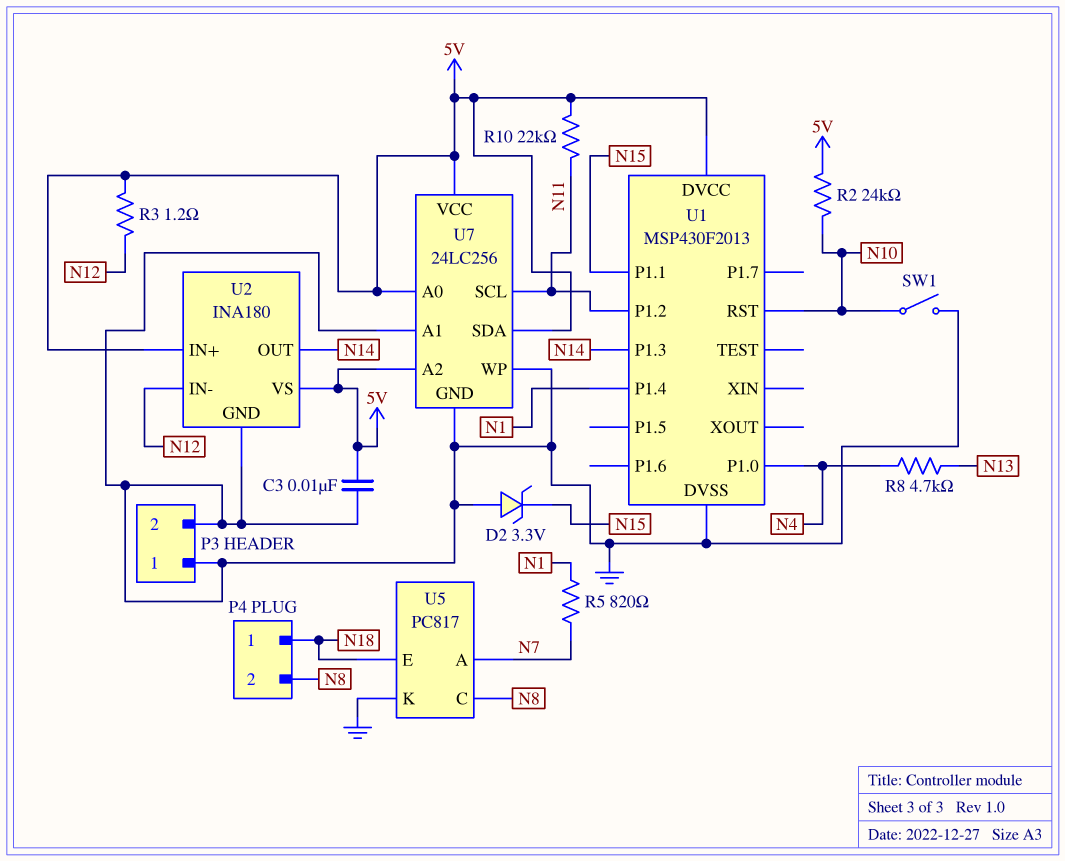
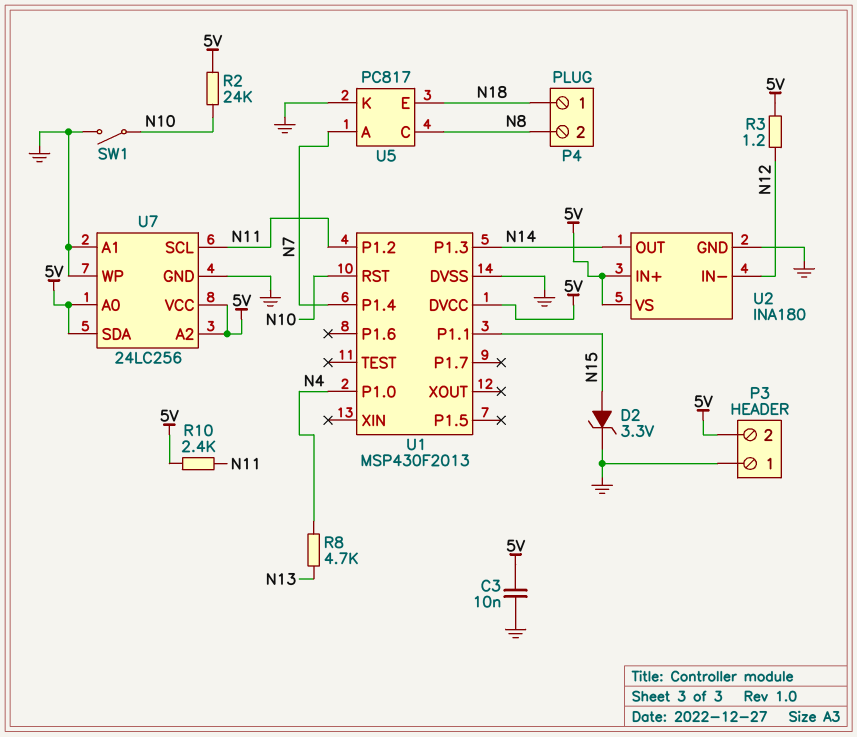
D2: zener 3.3V (A GND, K N15) -> zener 3.3V (A N15, K GND)
P3 pin 2: GND -> 5V
R5: 820 (N1, N7) -> none
R10: 22k (5V, N11) -> 2.4k (5V, N11)
U1 pin P1.4: N1 -> N7

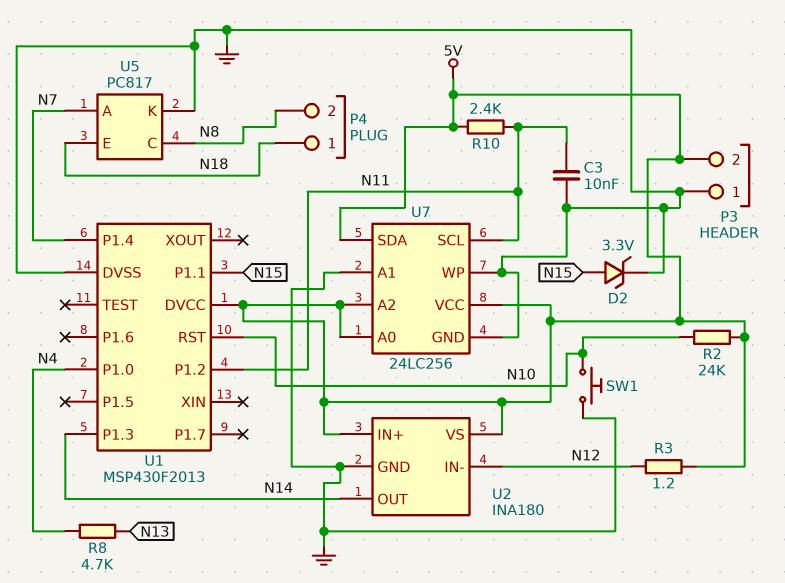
C3: 10nF (5V, GND) -> 10nF (GND, N11)
SW1: switch (GND, N10) -> button (GND, N10)

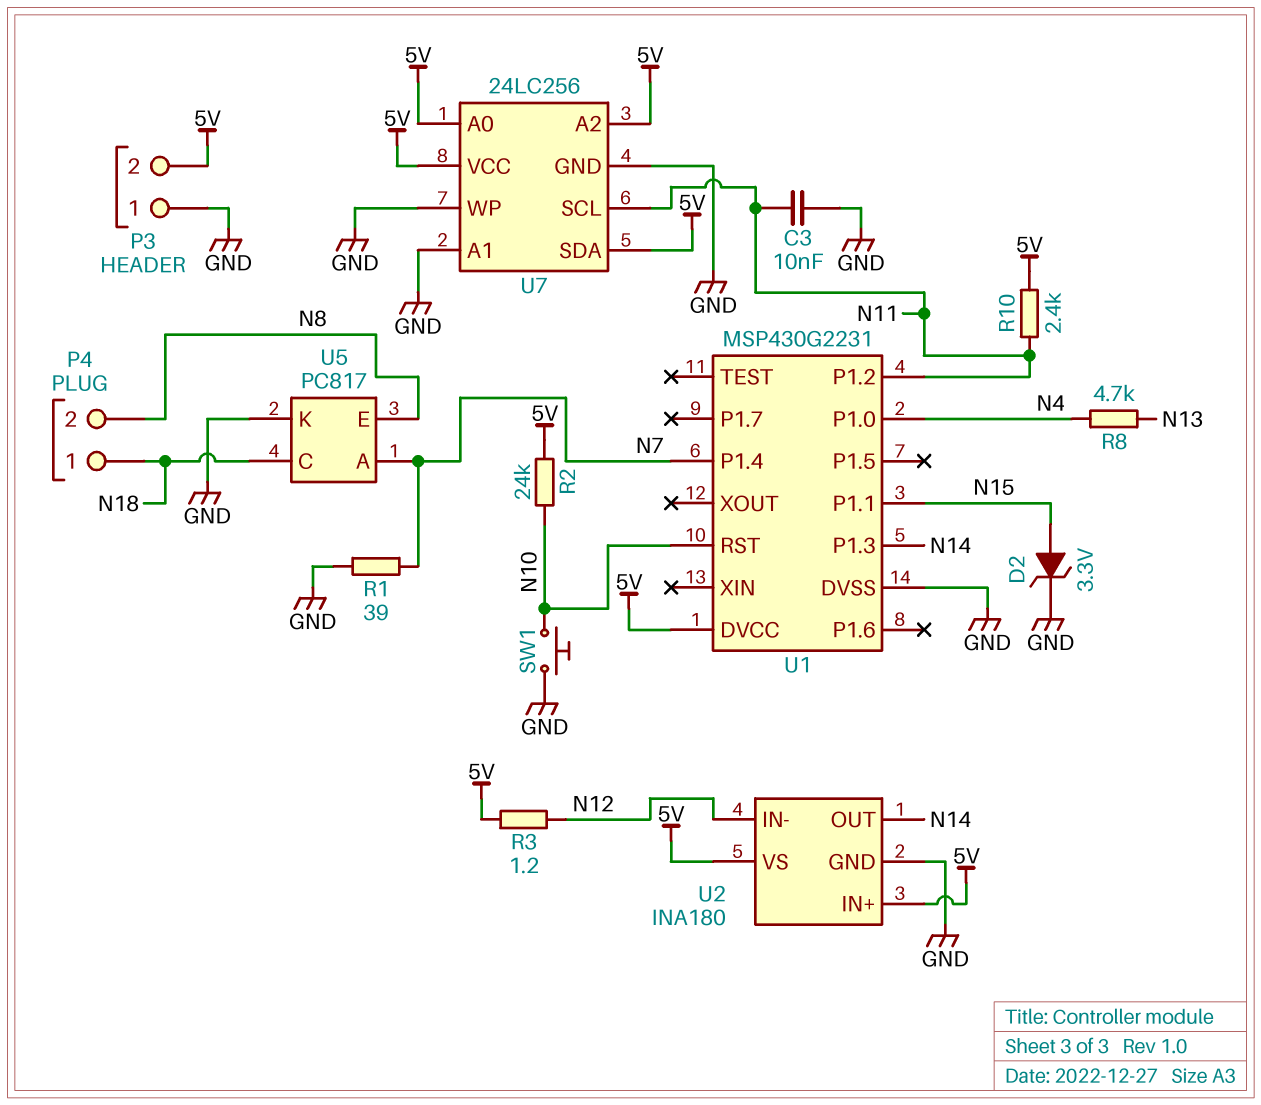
R1: none -> 39 (GND, N7)
U1: MSP430F2013 -> MSP430G2231
U5 pin C: N8 -> N18
U5 pin E: N18 -> N8

